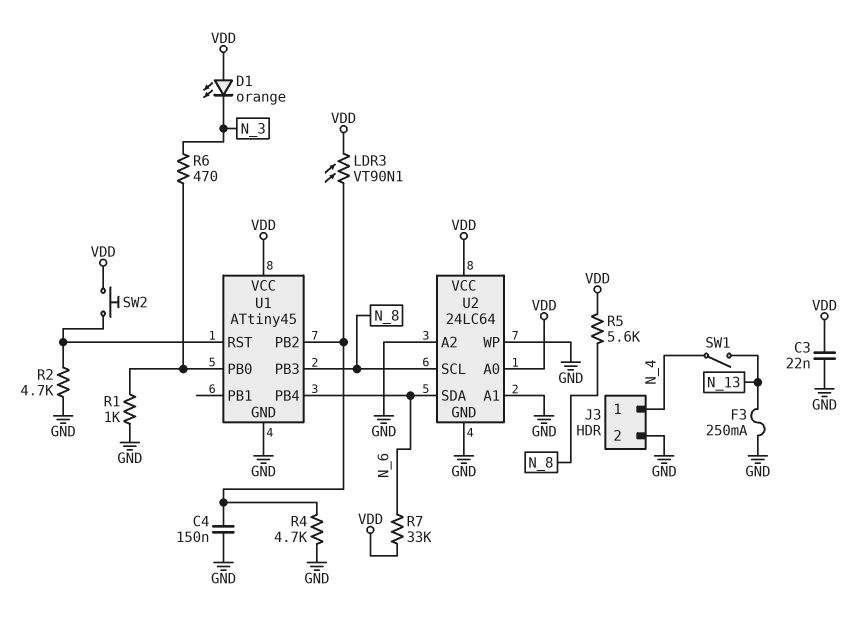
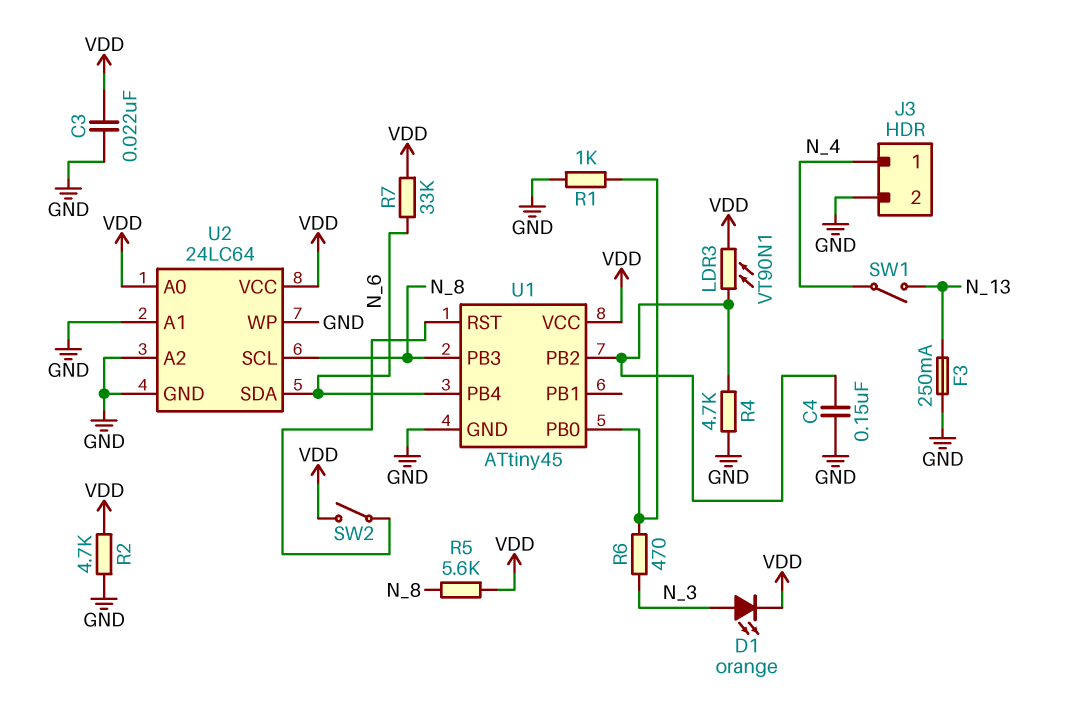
D1: LED orange (A VDD, K N_3) -> LED orange (A N_3, K VDD)
R2: 4.7k (GND, U1/RST) -> 4.7k (GND, VDD)
SW2: button (U1/RST, VDD) -> switch (U1/RST, VDD)

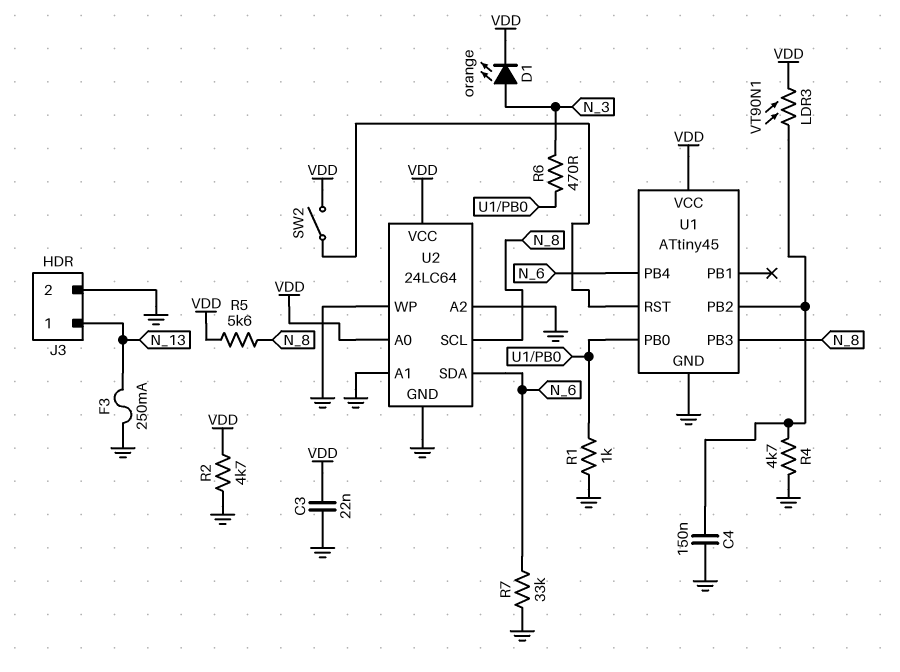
J3 pin 1: N_4 -> N_13
R7: 33k (N_6, VDD) -> 33k (GND, N_6)
SW1: switch (N_4, N_13) -> none

